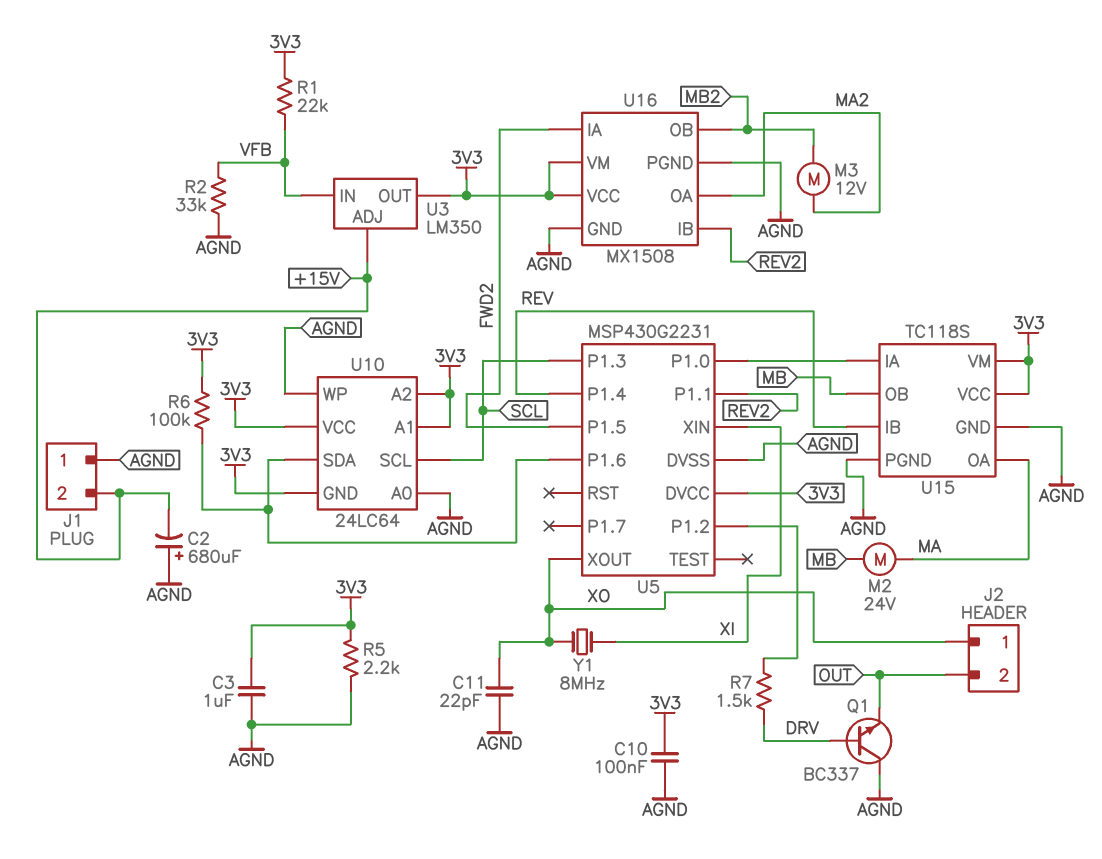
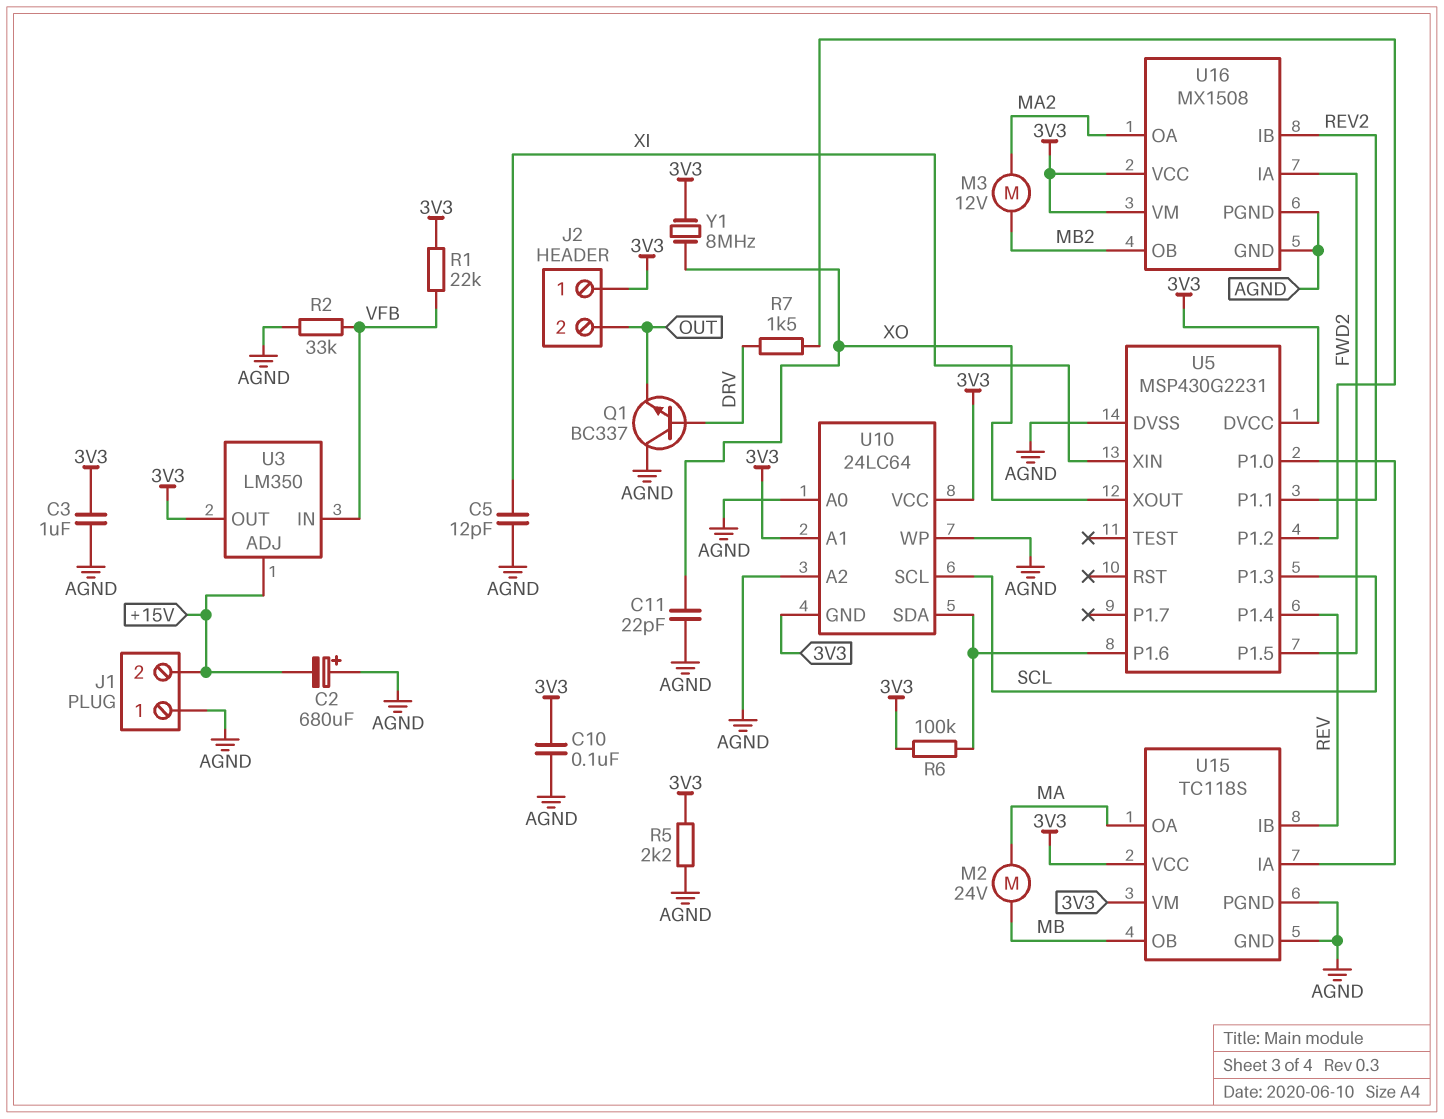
C5: none -> 12pF (AGND, XI)
J2 pin 1: XO -> 3V3
U10 pin A2: 3V3 -> AGND
Y1: 8MHz (XI, XO) -> 8MHz (3V3, XO)

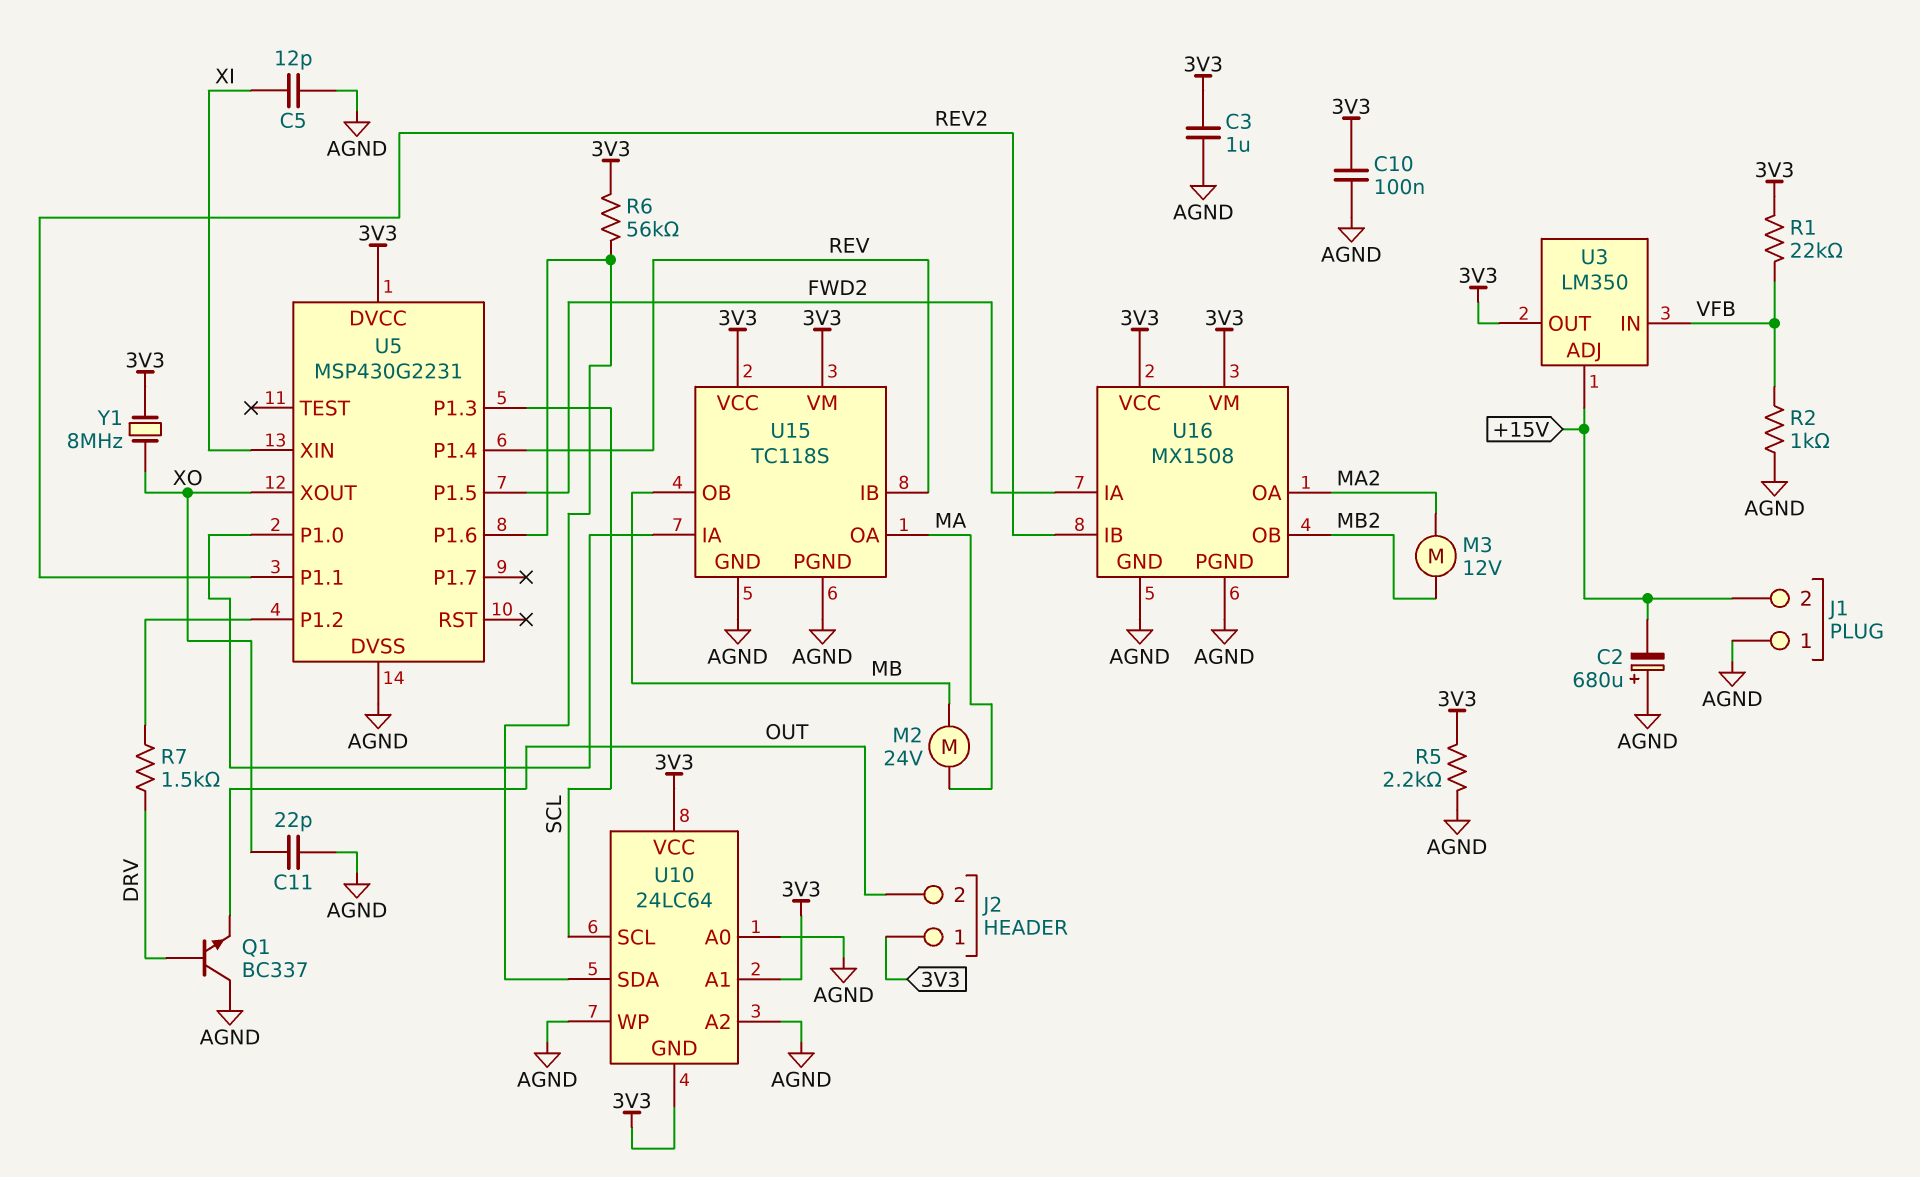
R2: 33k (AGND, VFB) -> 1k (AGND, VFB)
R6: 100k (3V3, U5/P1.6) -> 56k (3V3, U5/P1.6)

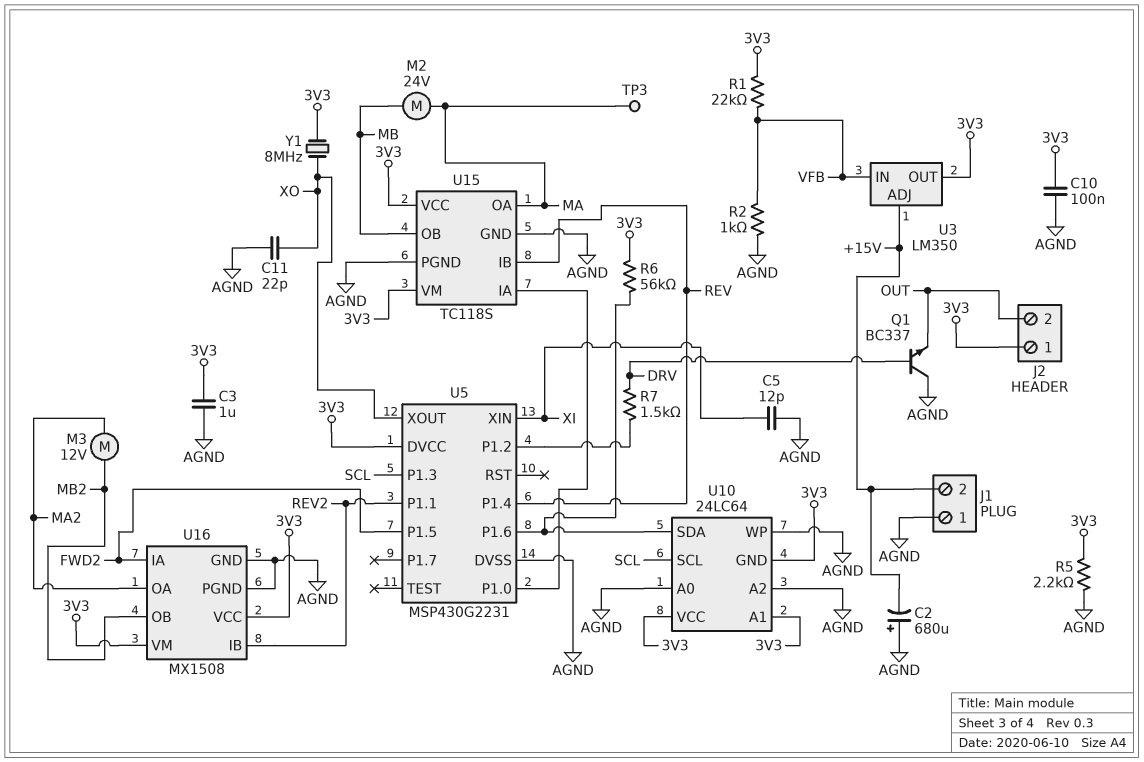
TP3: none -> test point (MA)

